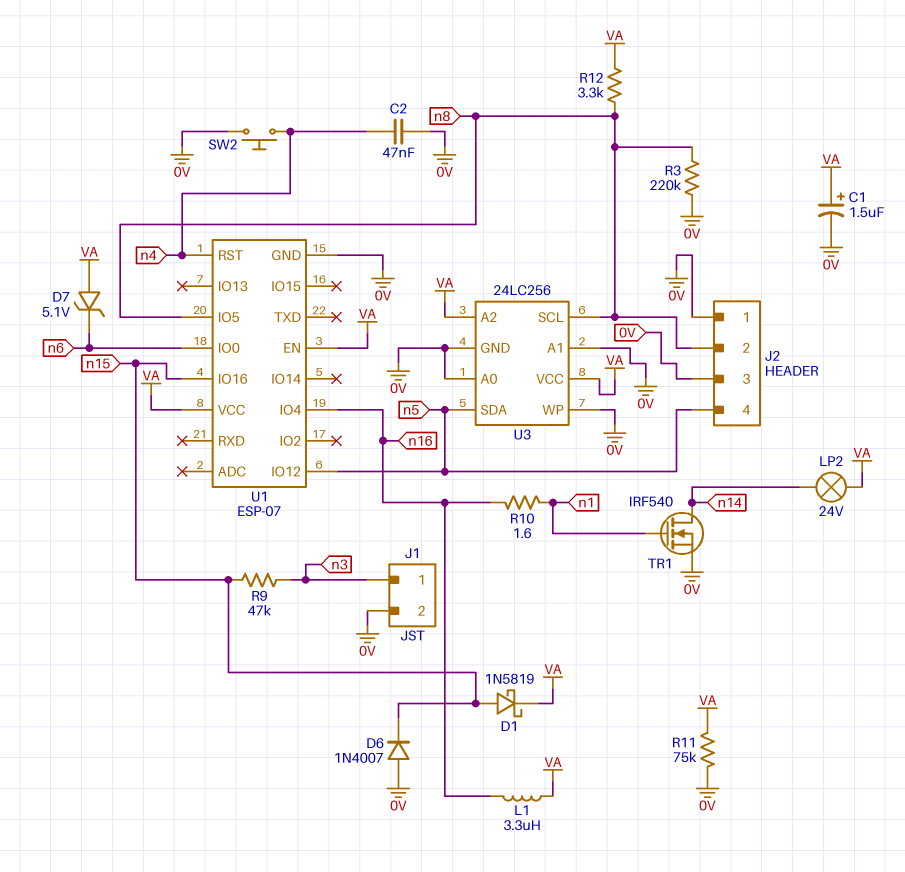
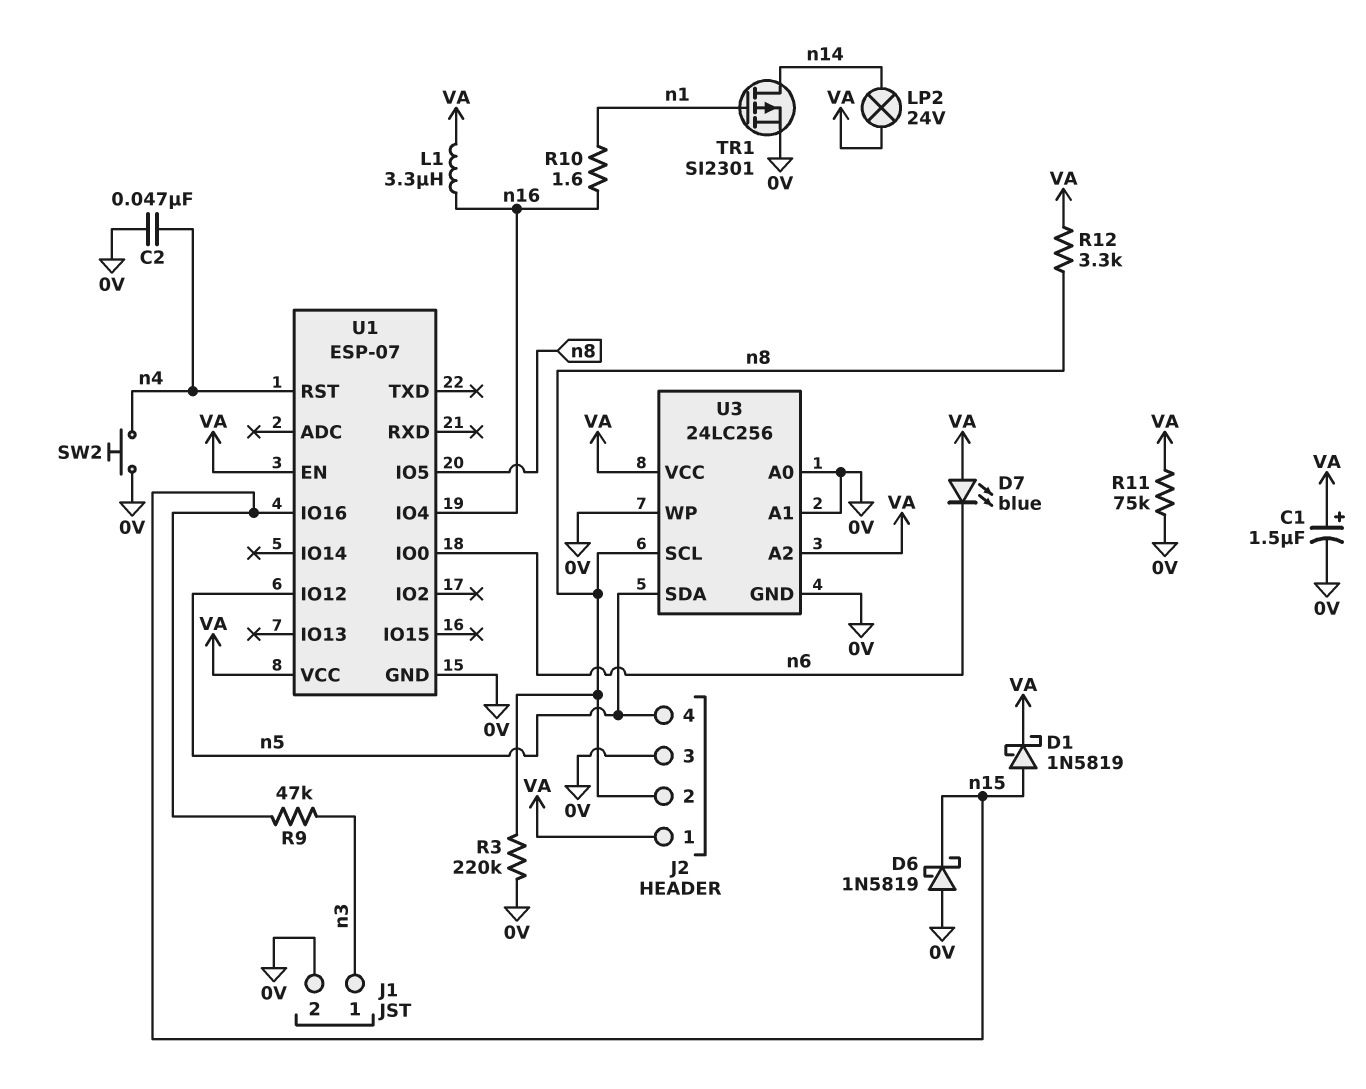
D6: diode 1N4007 (A 0V, K n15) -> schottky 1N5819 (A 0V, K n15)
D7: zener 5.1V (A VA, K n6) -> LED blue (A VA, K n6)
J2 pin 1: 0V -> VA
TR1: NMOS IRF540 (G n1, D n14, S 0V) -> PMOS SI2301 (G n1, D n14, S 0V)

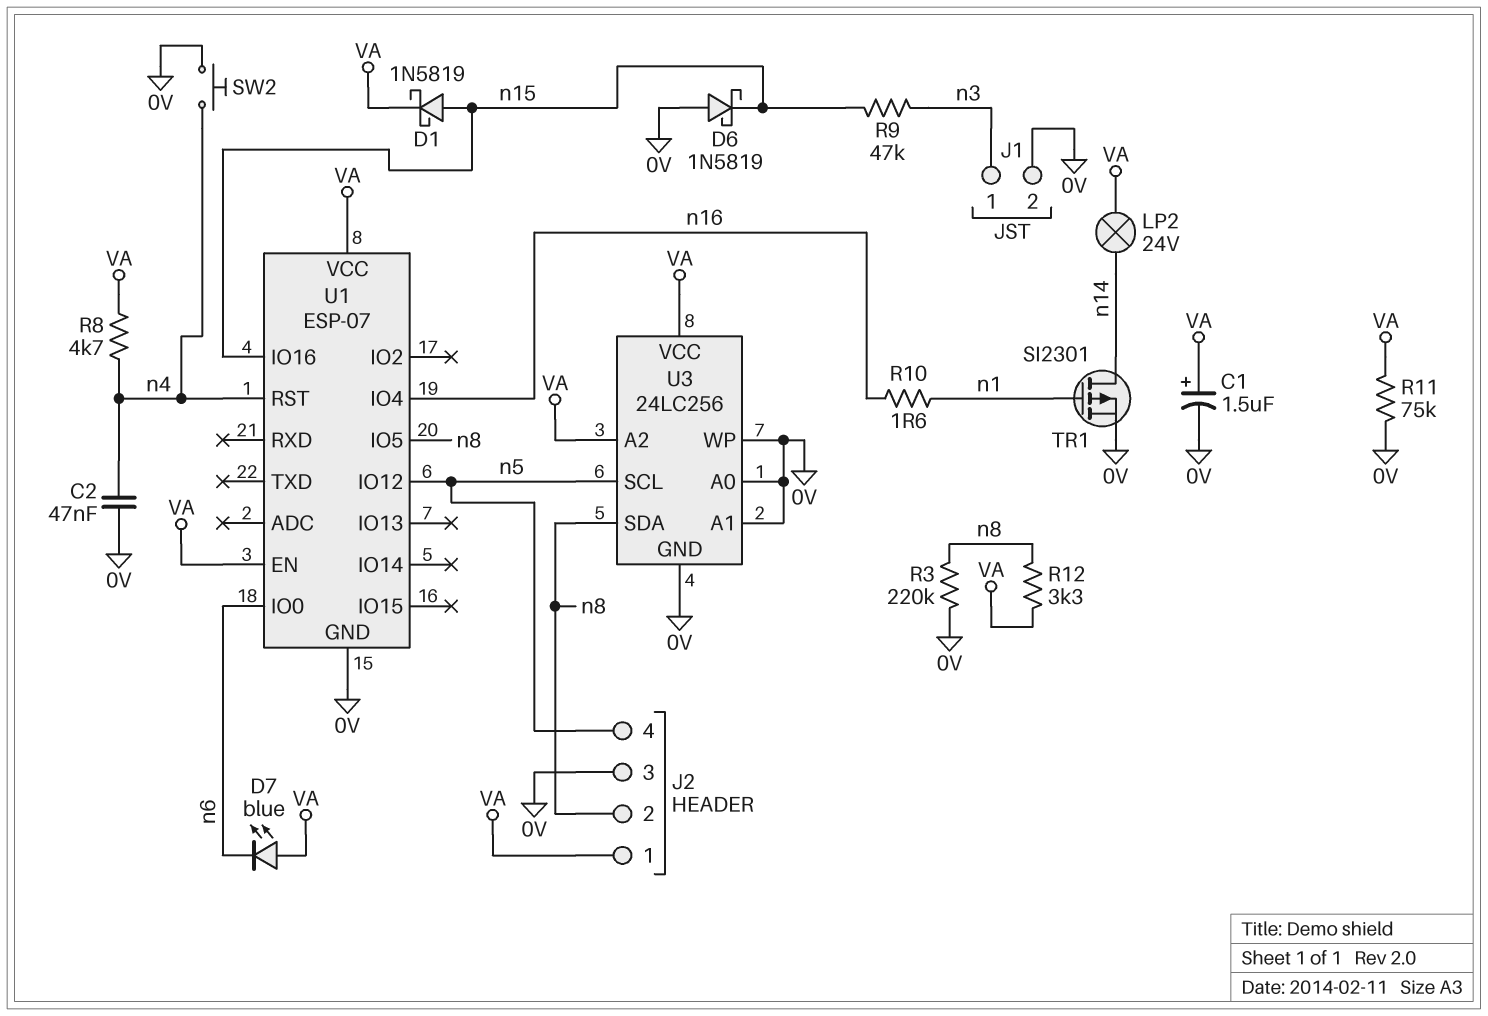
L1: 3.3uH (VA, n16) -> none
R8: none -> 4.7k (VA, n4)
U3 pin SCL: n8 -> n5
U3 pin SDA: n5 -> n8

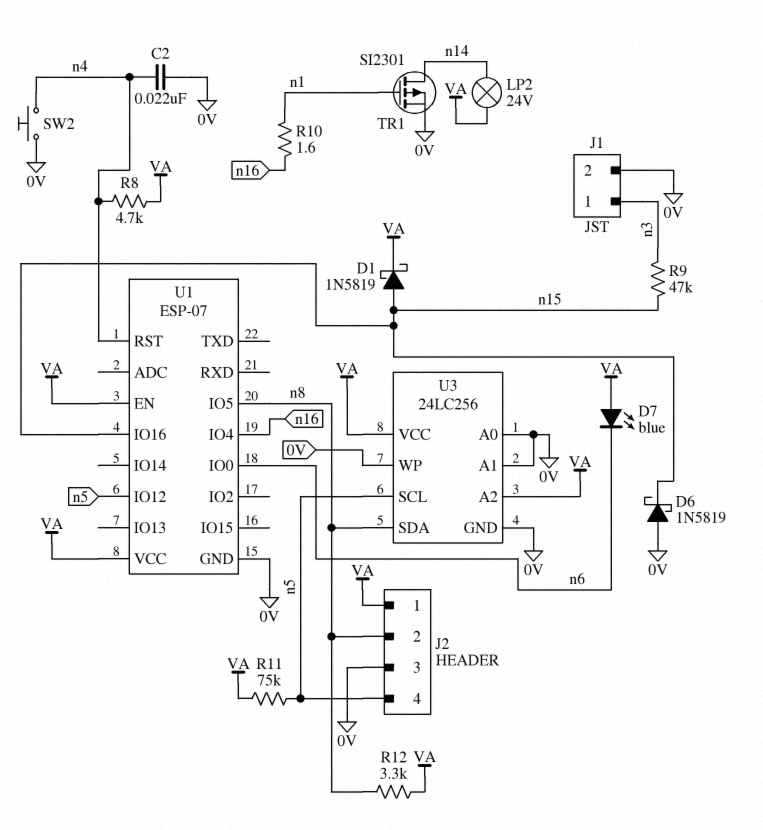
C1: 1.5uF (plus VA, minus 0V) -> none
C2: 47nF (0V, n4) -> 22nF (0V, n4)
R3: 220k (0V, n8) -> none
R11: 75k (0V, VA) -> 75k (VA, n5)

